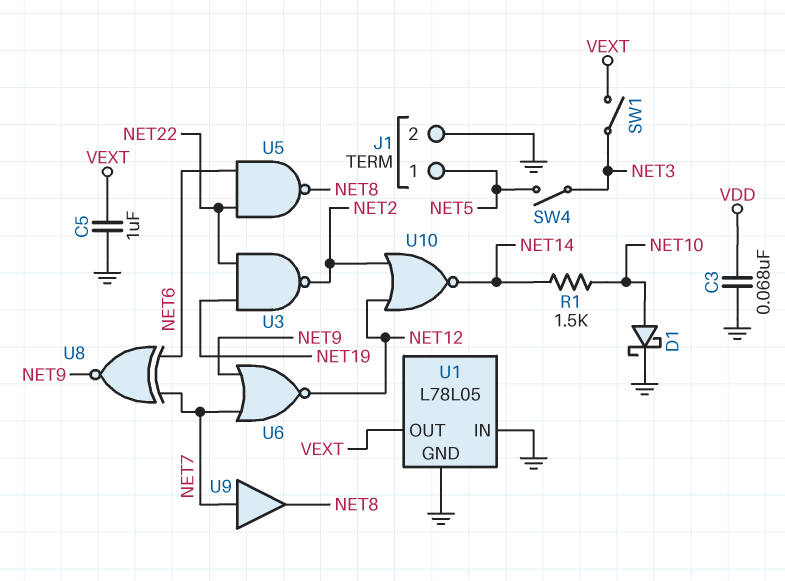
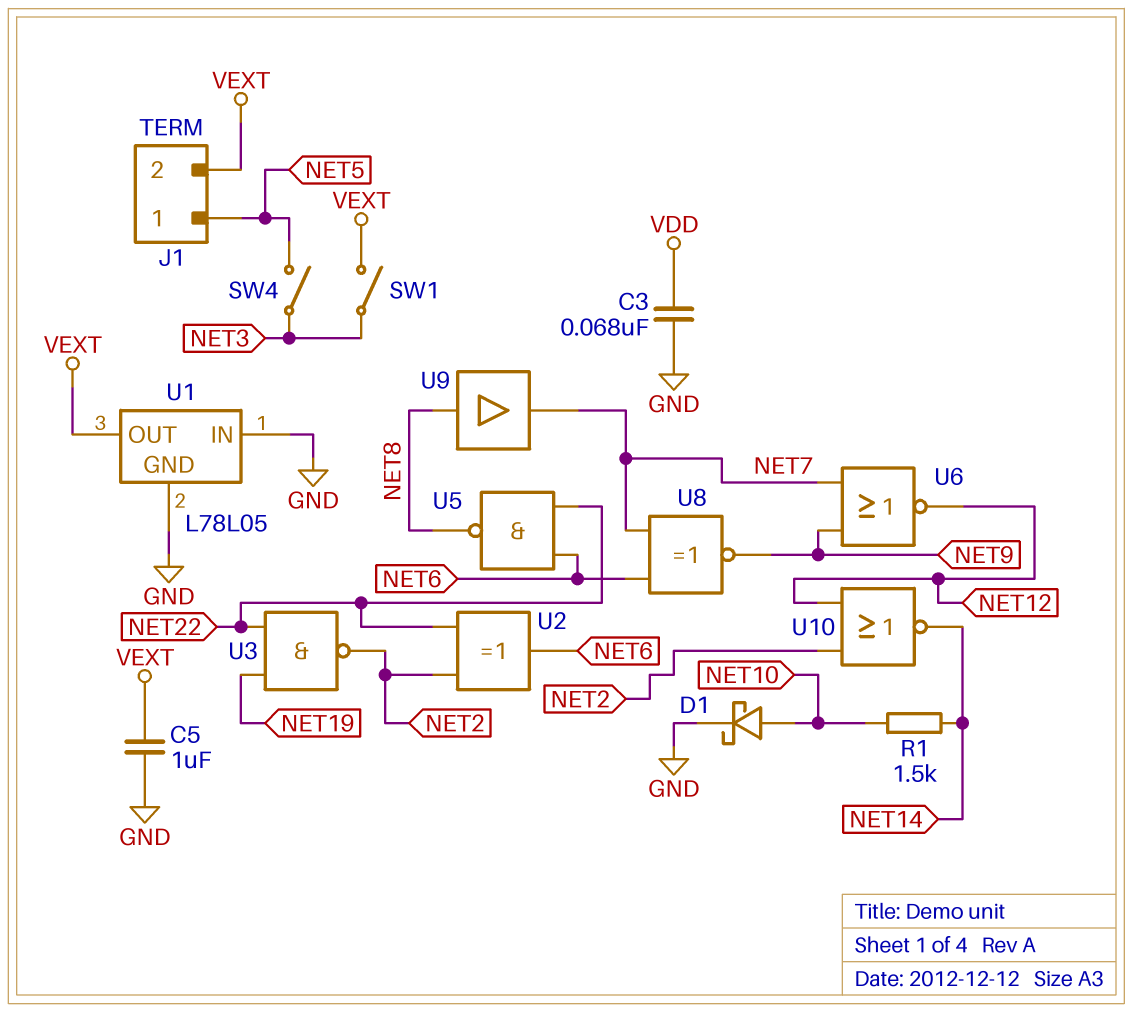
J1 pin 2: GND -> VEXT
U2: none -> XOR (in NET2, in NET22, out NET6)
U9: buffer (in NET7, out NET8) -> buffer (in NET8, out NET7)

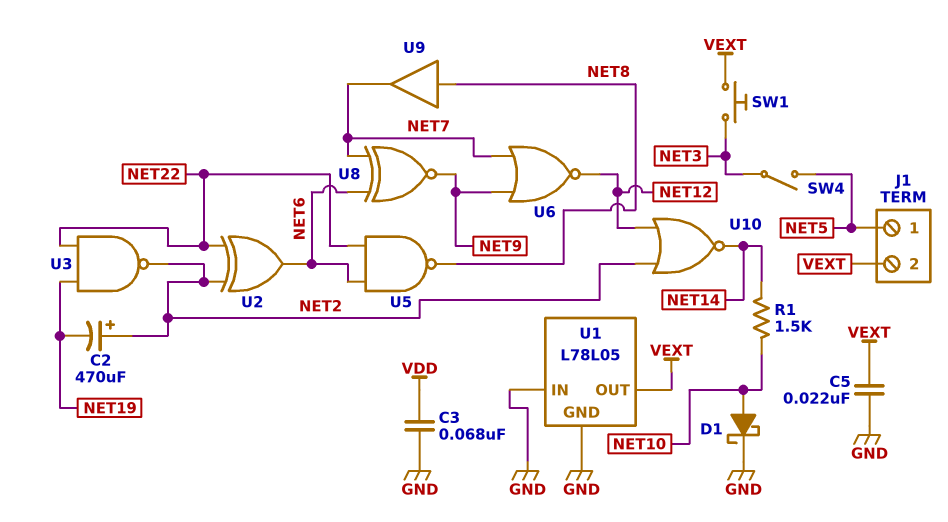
C2: none -> 470uF (plus NET2, minus NET19)
C5: 1uF (GND, VEXT) -> 22nF (GND, VEXT)
SW1: switch (NET3, VEXT) -> button (NET3, VEXT)

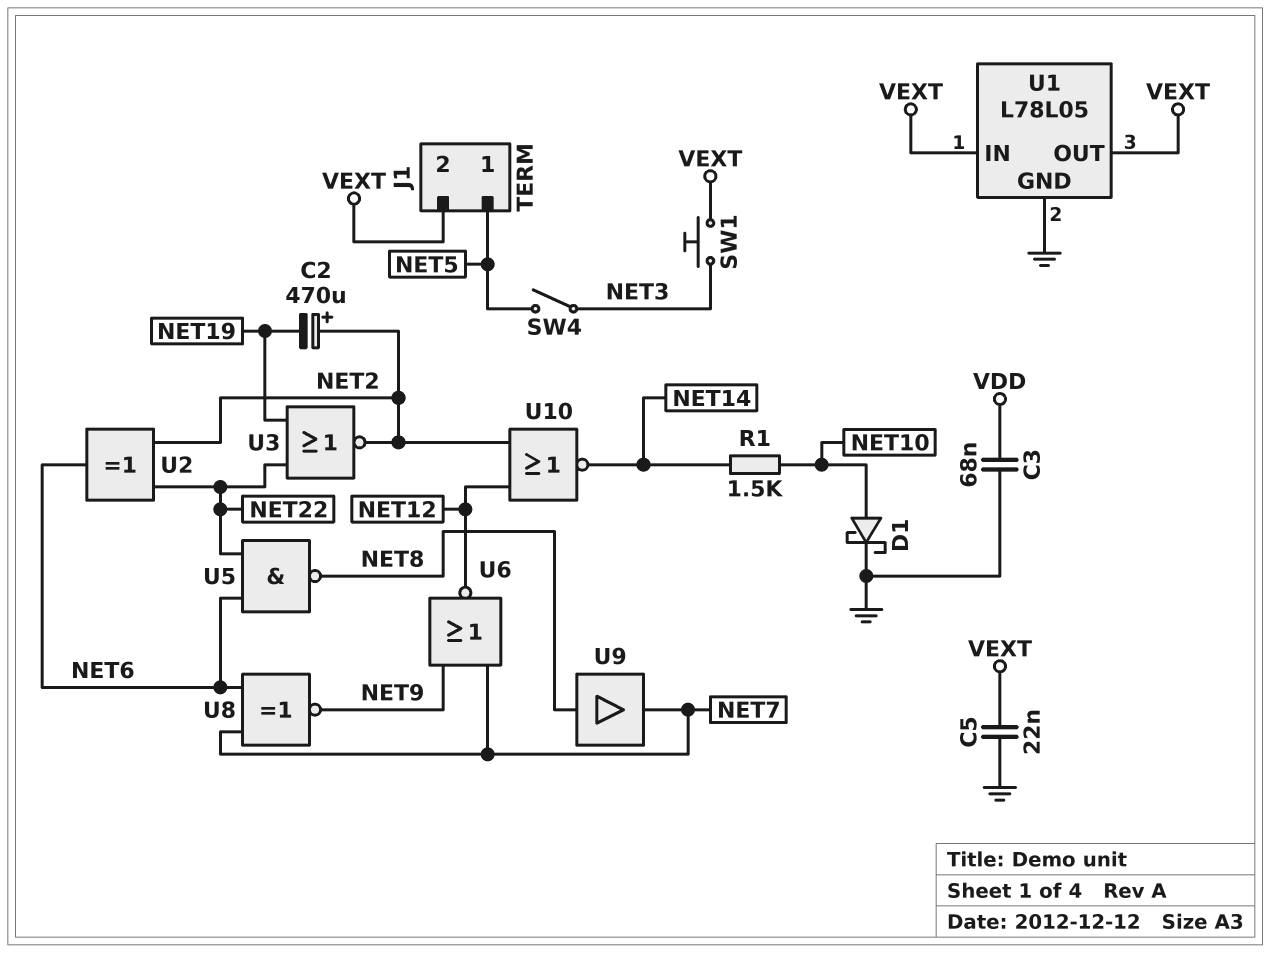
U1 pin IN: GND -> VEXT
U3: NAND (in NET19, in NET22, out NET2) -> NOR (in NET19, in NET22, out NET2)

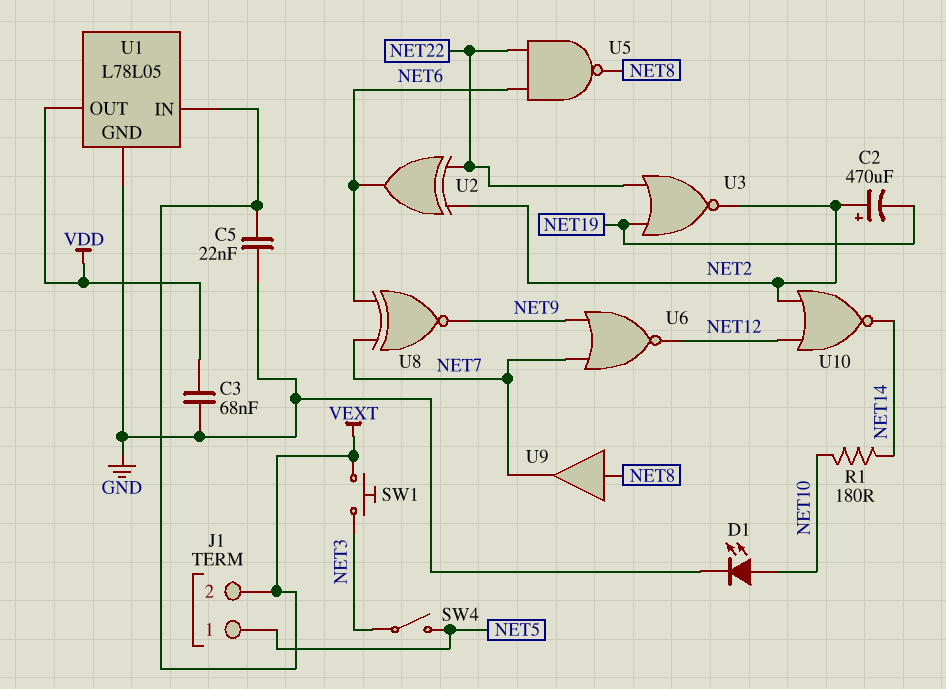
D1: schottky (A NET10, K GND) -> LED (A NET10, K GND)
R1: 1.5k (NET10, NET14) -> 180 (NET10, NET14)
U1 pin OUT: VEXT -> VDD

